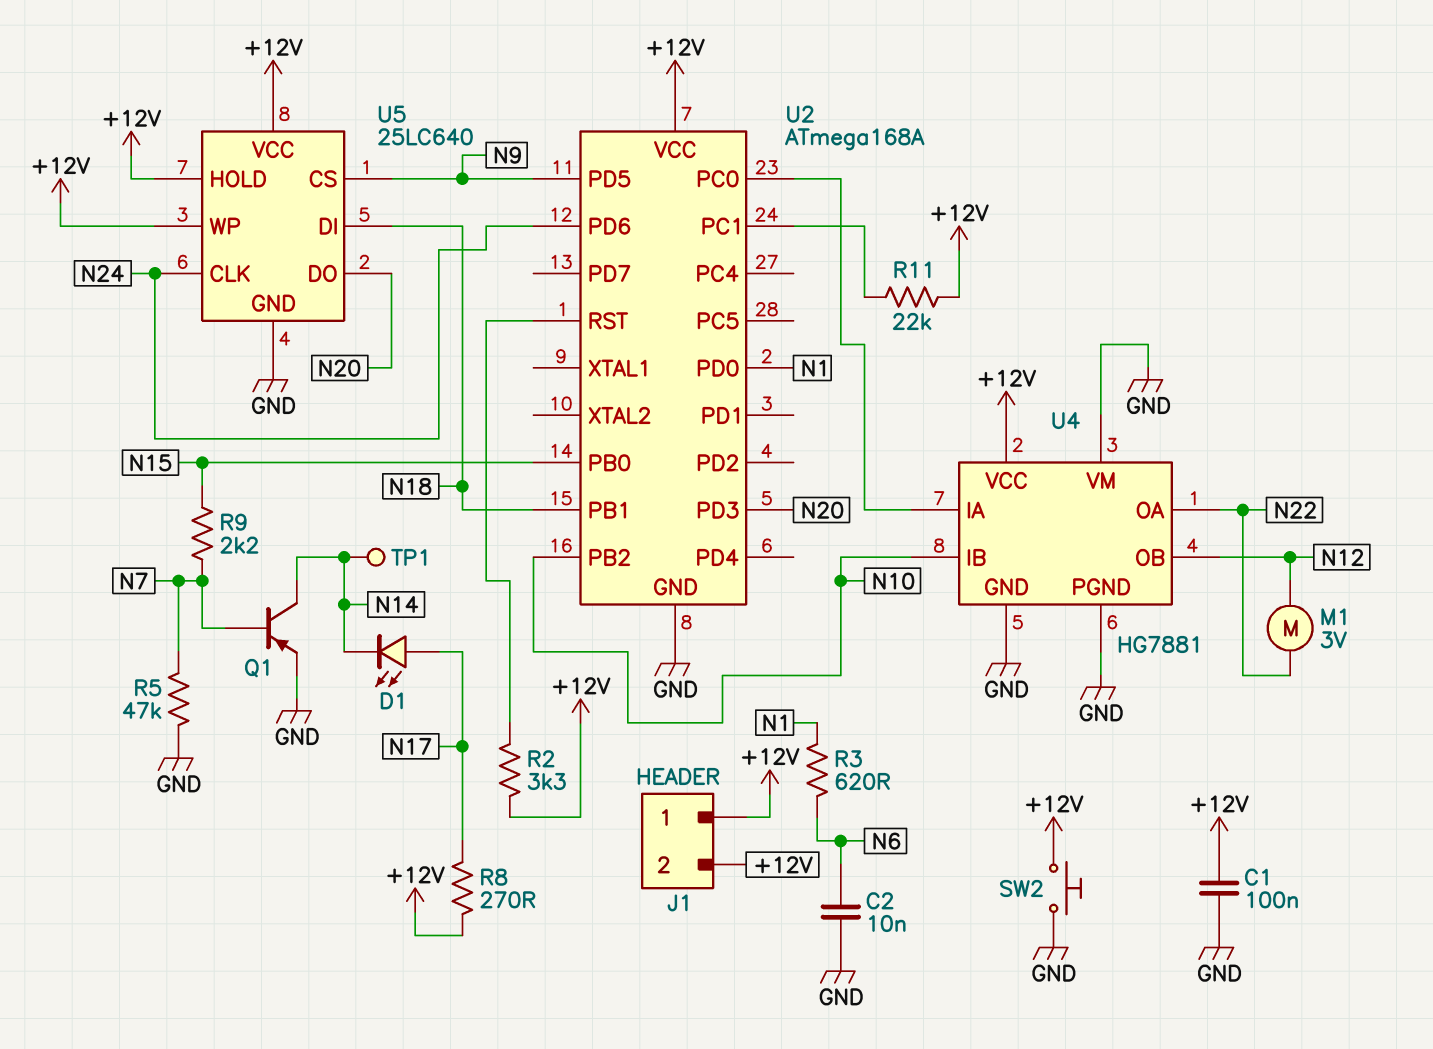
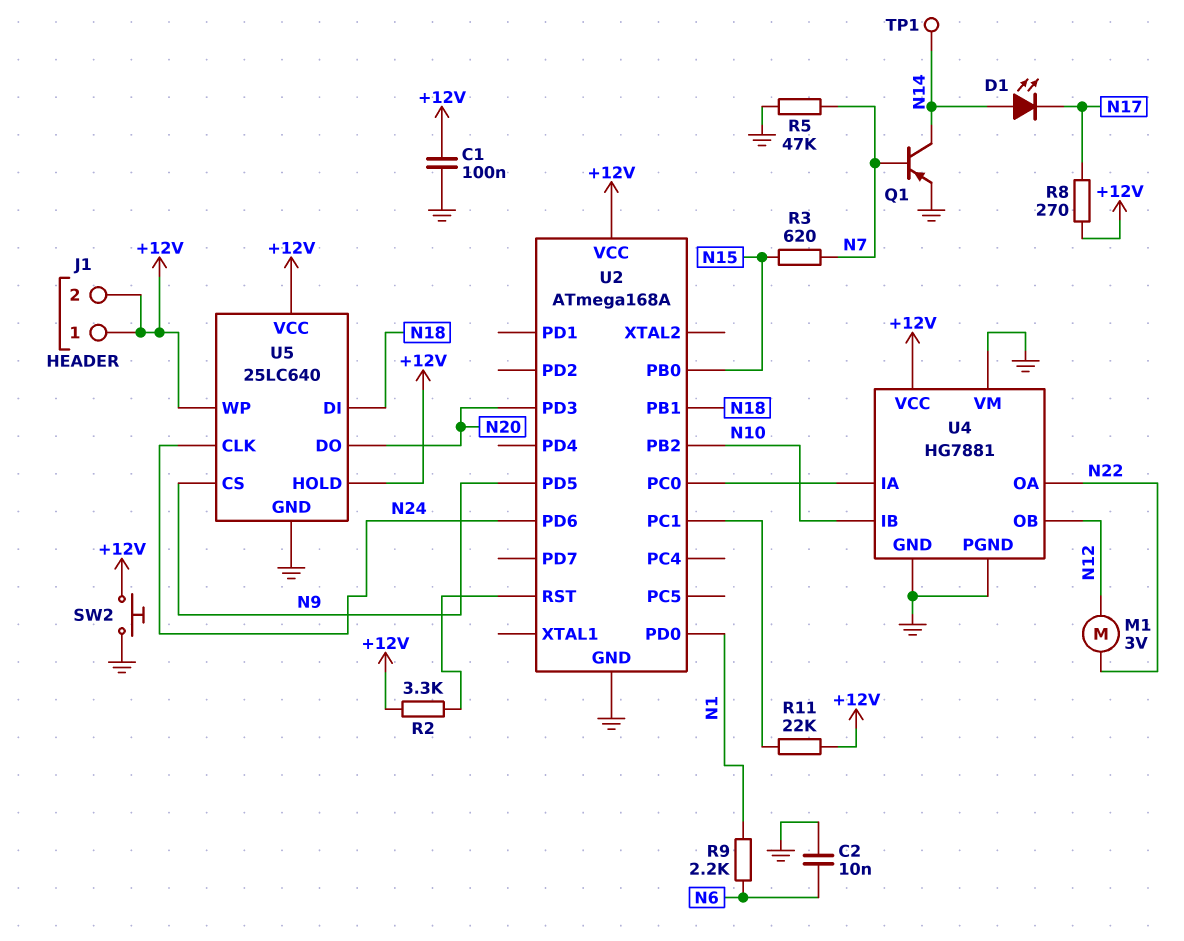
D1: LED (A N17, K N14) -> LED (A N14, K N17)
R3: 620 (N1, N6) -> 620 (N7, N15)
R9: 2.2k (N7, N15) -> 2.2k (N1, N6)

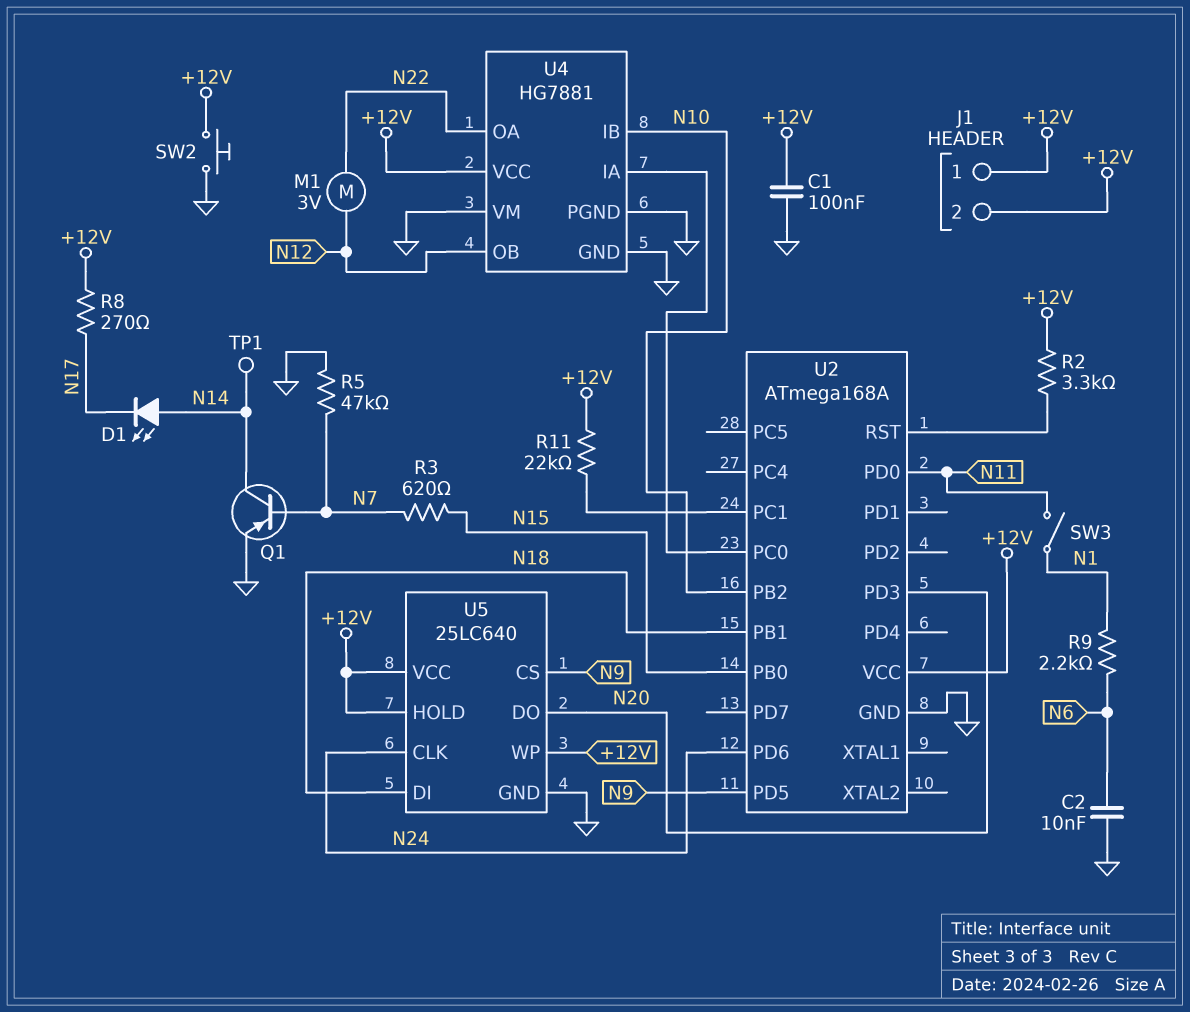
SW3: none -> switch (N1, N11)
U2 pin PD0: N1 -> N11

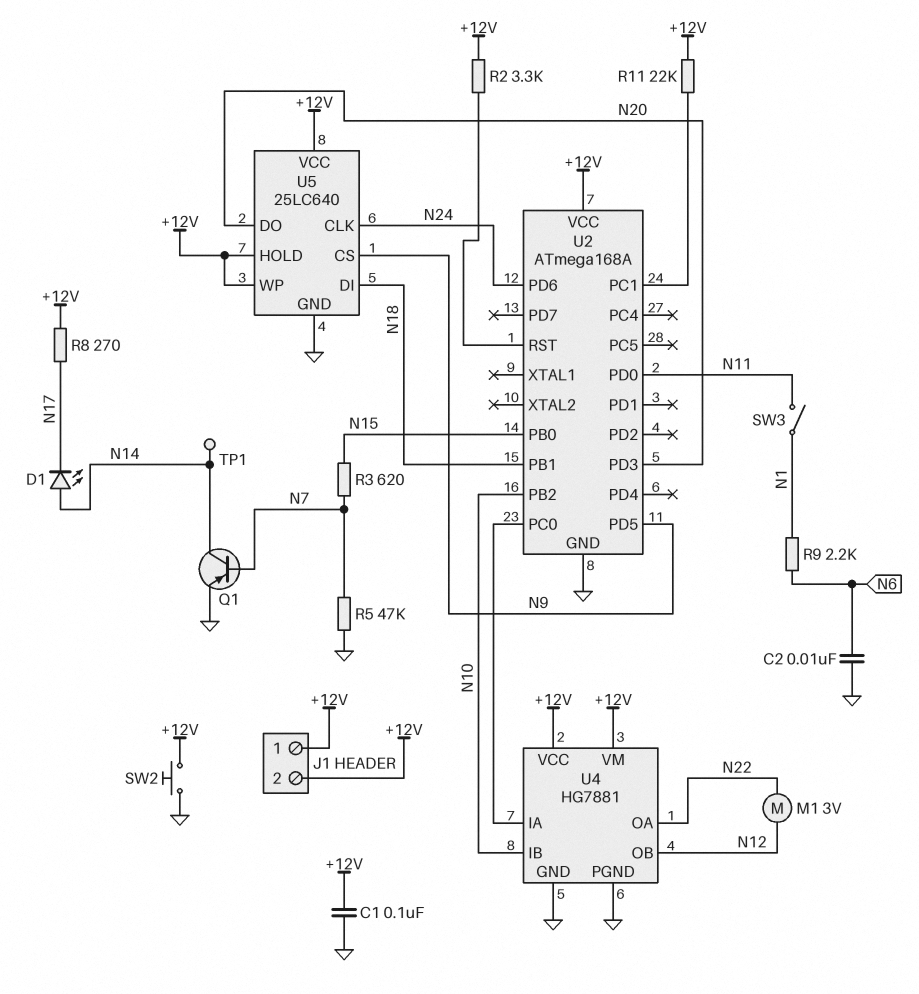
U4 pin VM: GND -> +12V

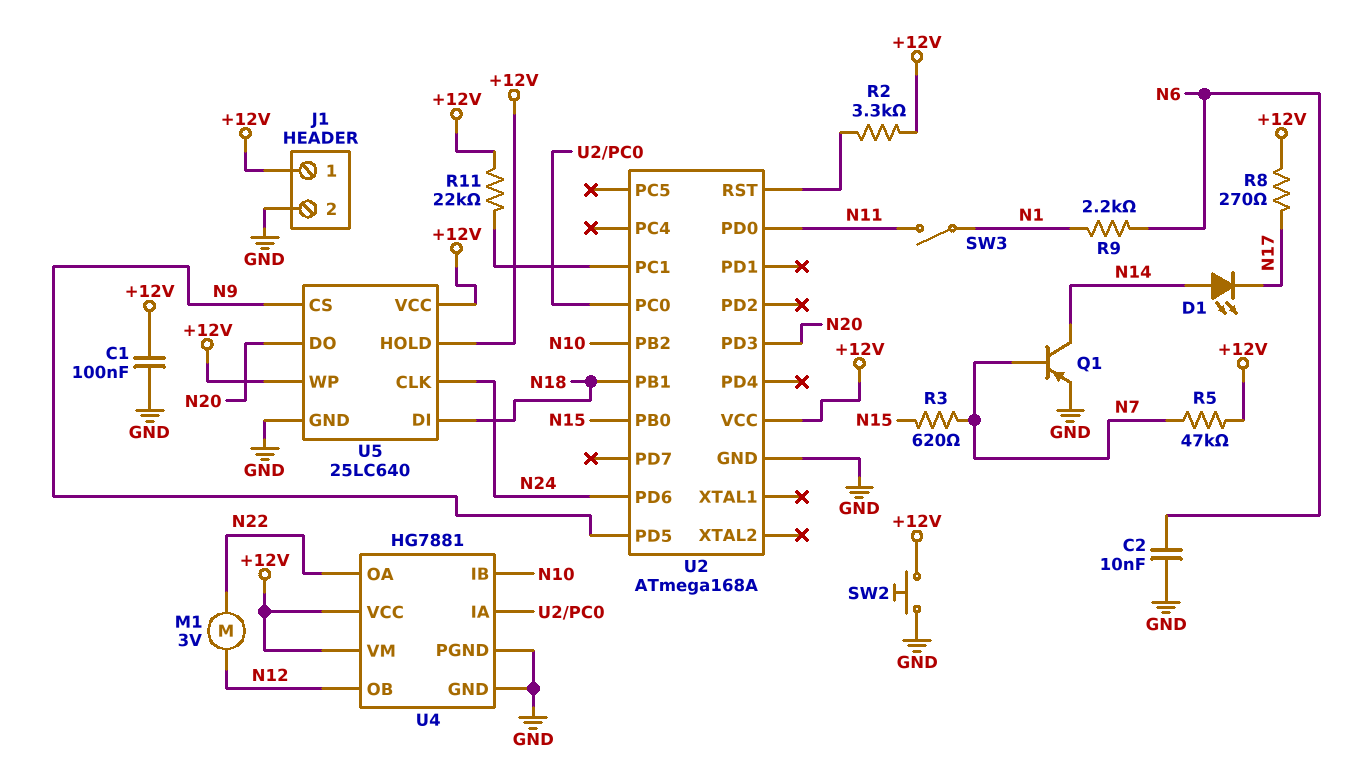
J1 pin 2: +12V -> GND
R5: 47k (GND, N7) -> 47k (+12V, N7)
TP1: test point (N14) -> none

